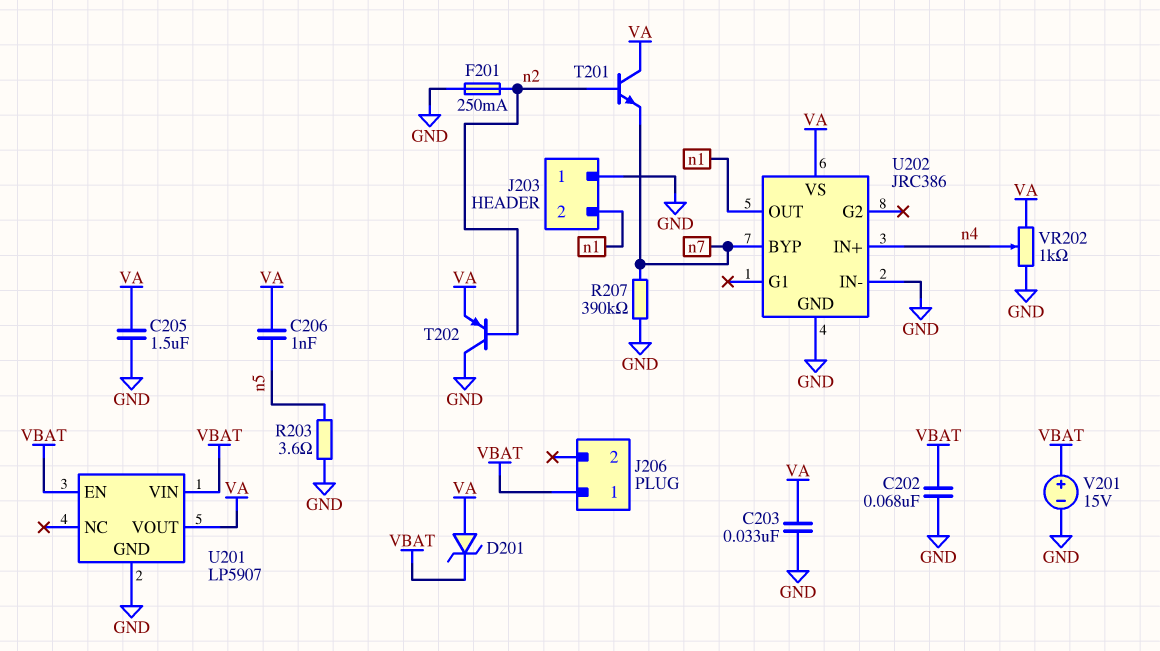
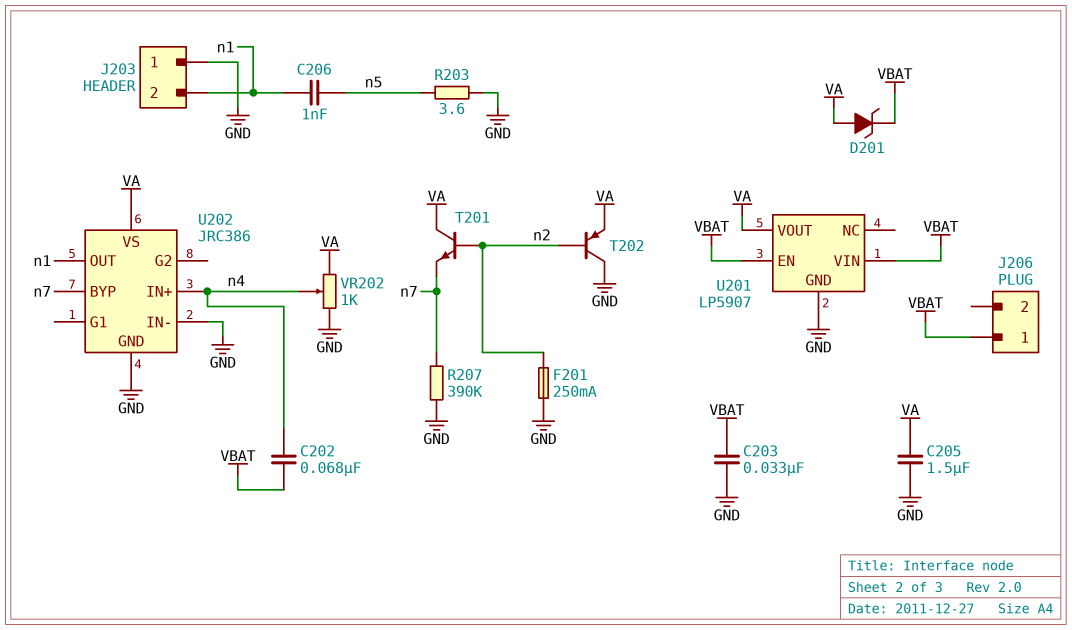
C202: 68nF (GND, VBAT) -> 68nF (VBAT, n4)
C203: 33nF (GND, VA) -> 33nF (GND, VBAT)
C206: 1nF (VA, n5) -> 1nF (n1, n5)
V201: 15V (plus VBAT, minus GND) -> none

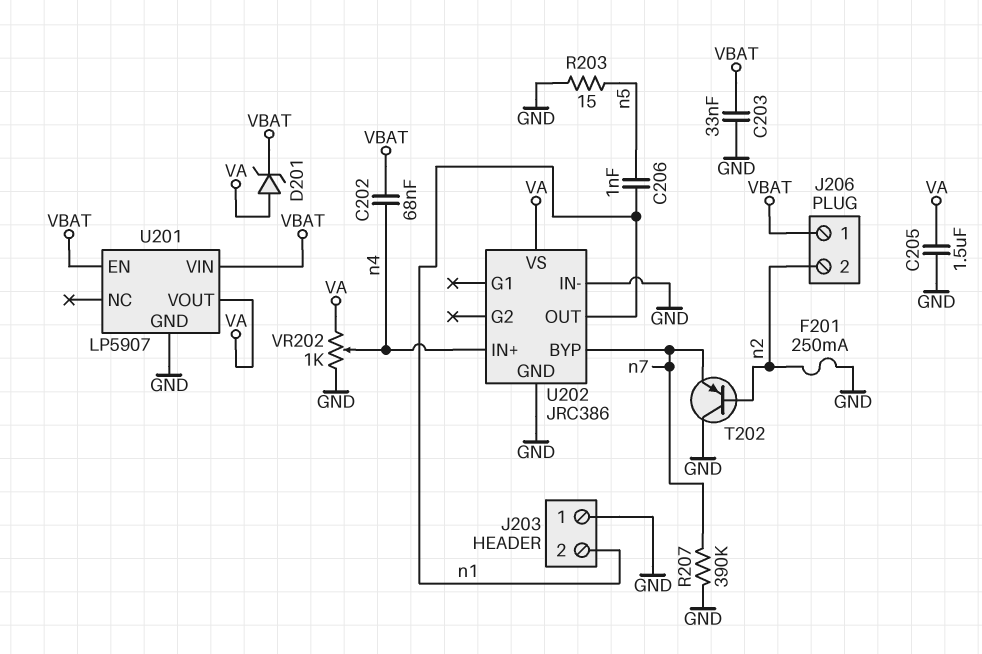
J206 pin 2: none -> n2
R203: 3.6 (GND, n5) -> 15 (GND, n5)
T201: NPN (B n2, C VA, E n7) -> none
T202: PNP (B n2, C GND, E VA) -> PNP (B n2, C GND, E n7)

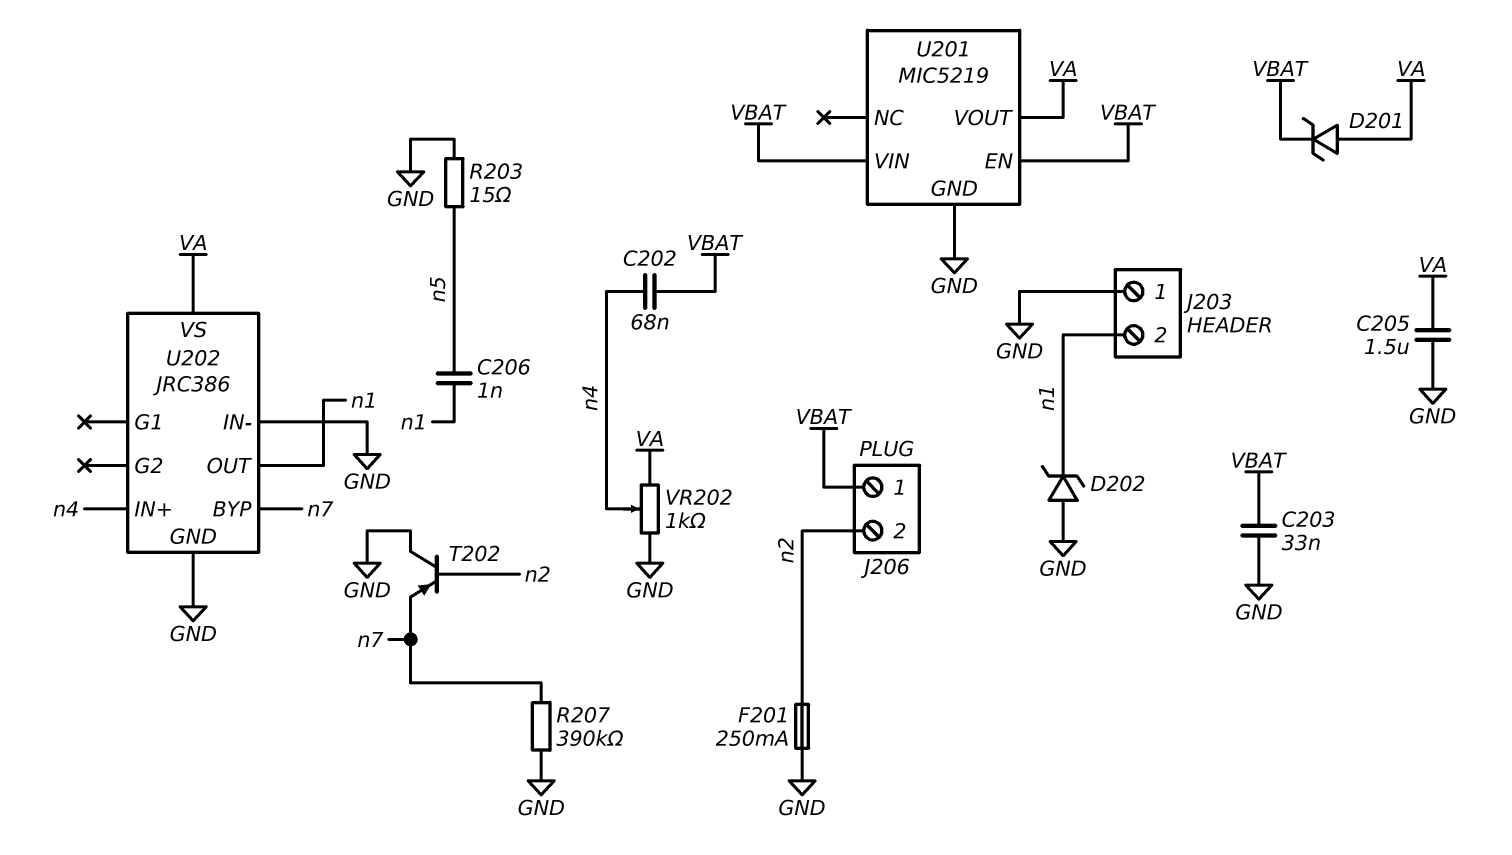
D202: none -> zener (A GND, K n1)
U201: LP5907 -> MIC5219

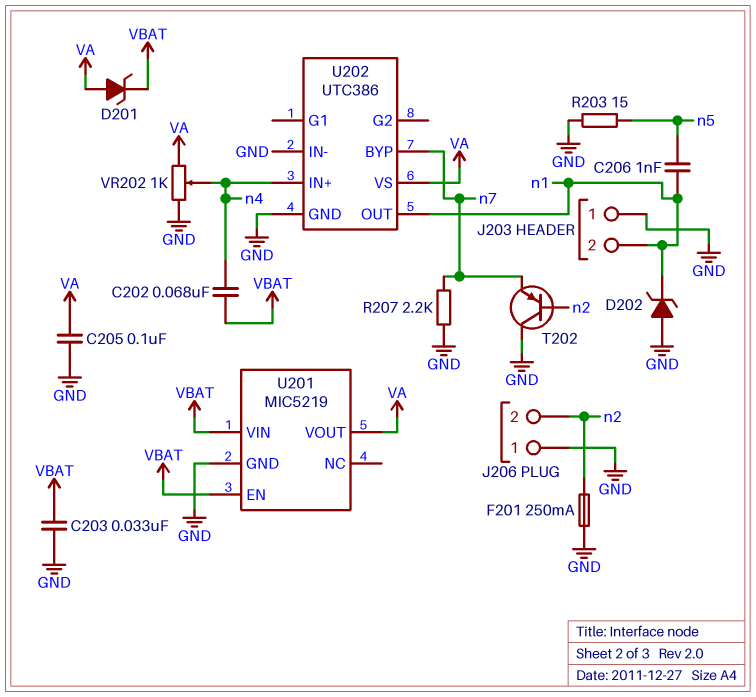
C205: 1.5uF (GND, VA) -> 100nF (GND, VA)
J206 pin 1: VBAT -> GND
R207: 390k (GND, n7) -> 2.2k (GND, n7)
U202: JRC386 -> UTC386

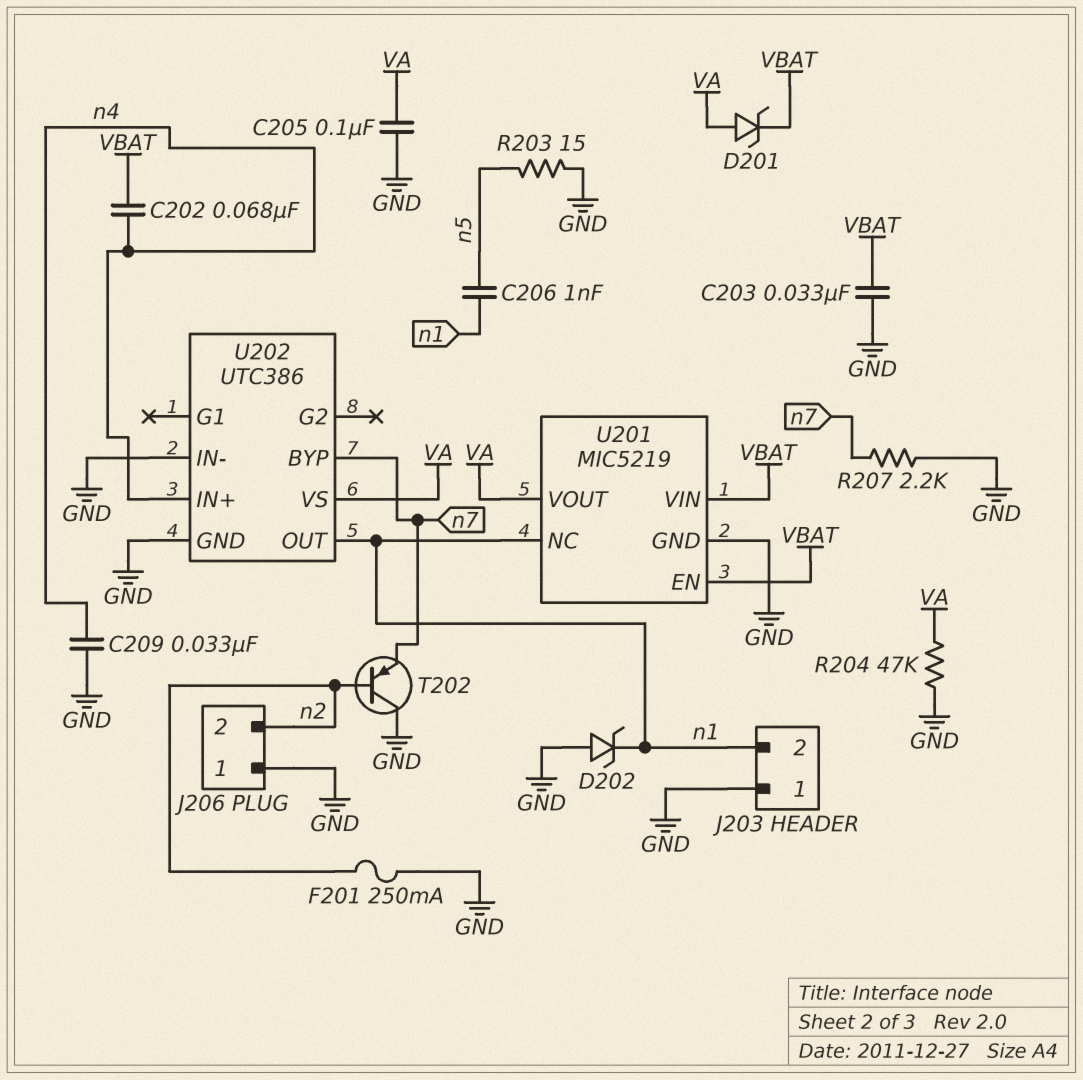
C209: none -> 33nF (GND, n4)
R204: none -> 47k (GND, VA)
U201 pin NC: none -> n1
VR202: 1k (GND, VA, wiper n4) -> none

